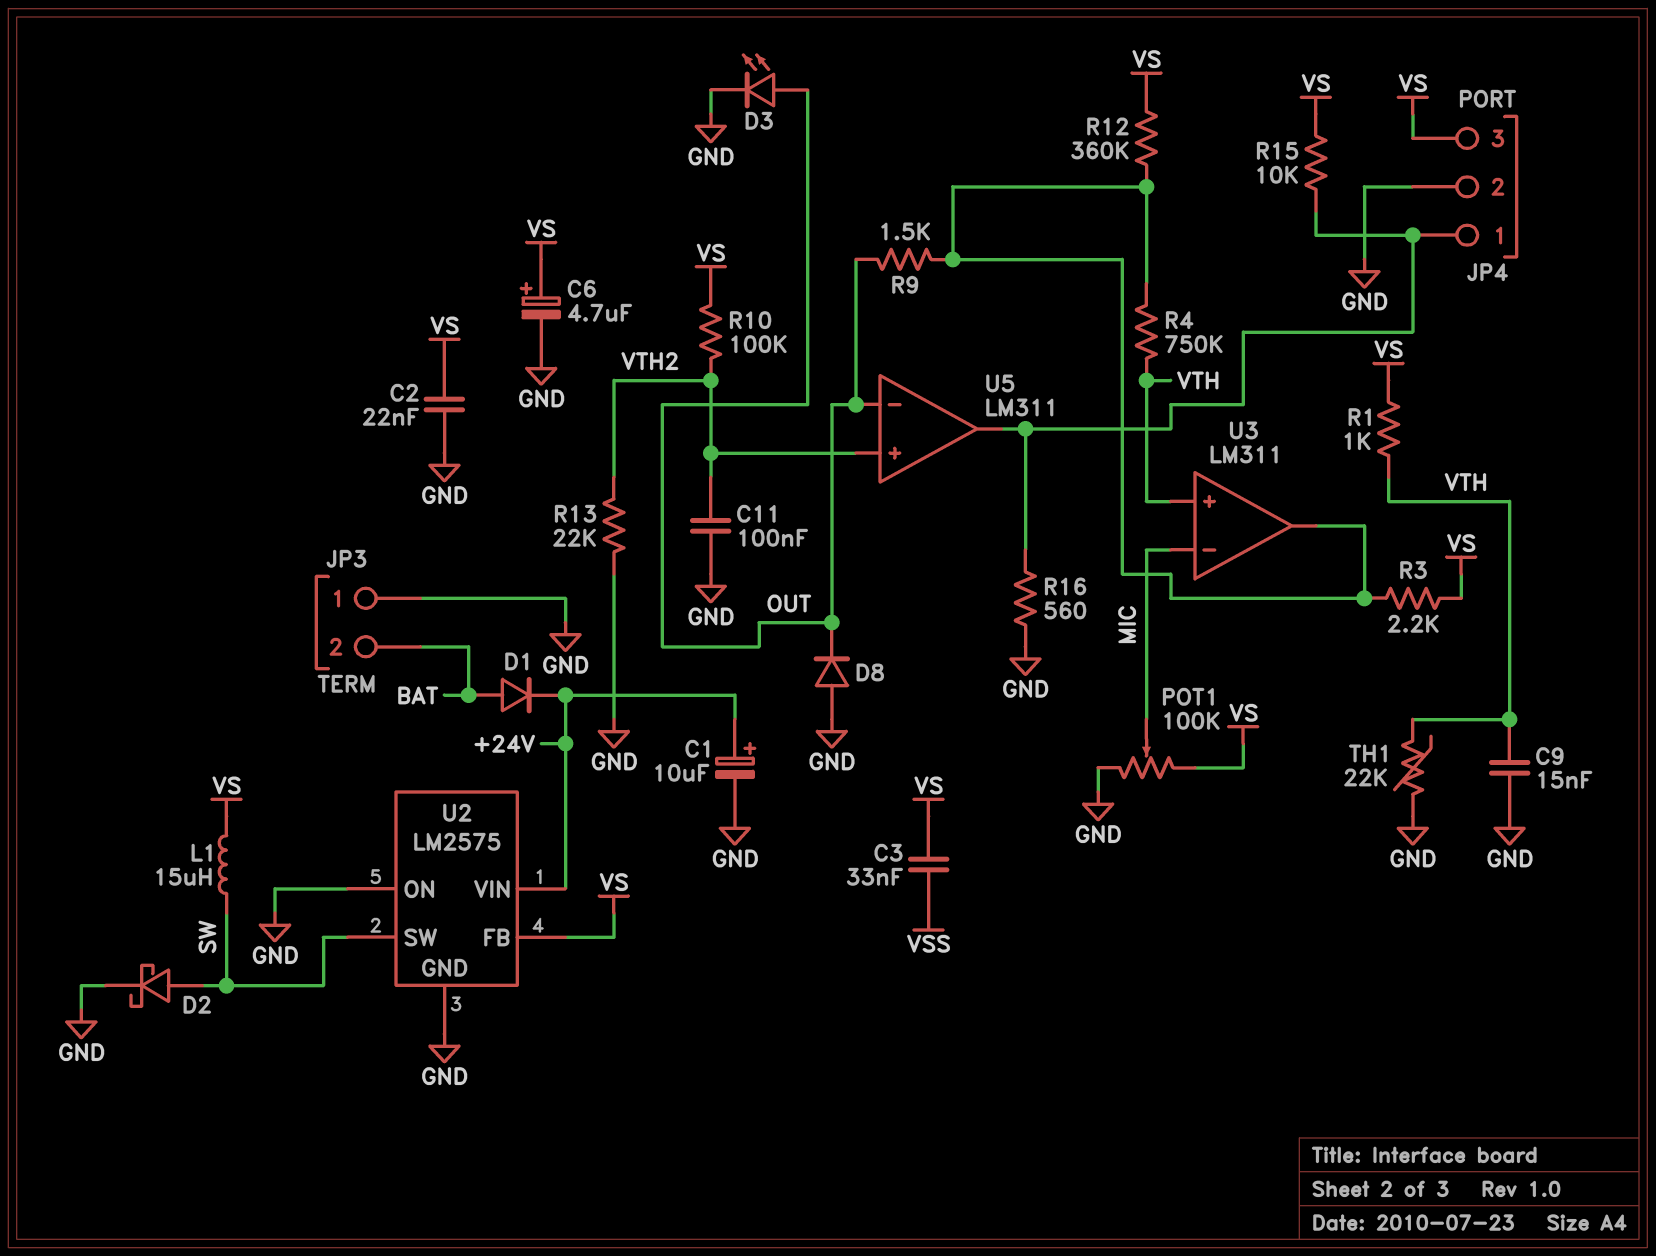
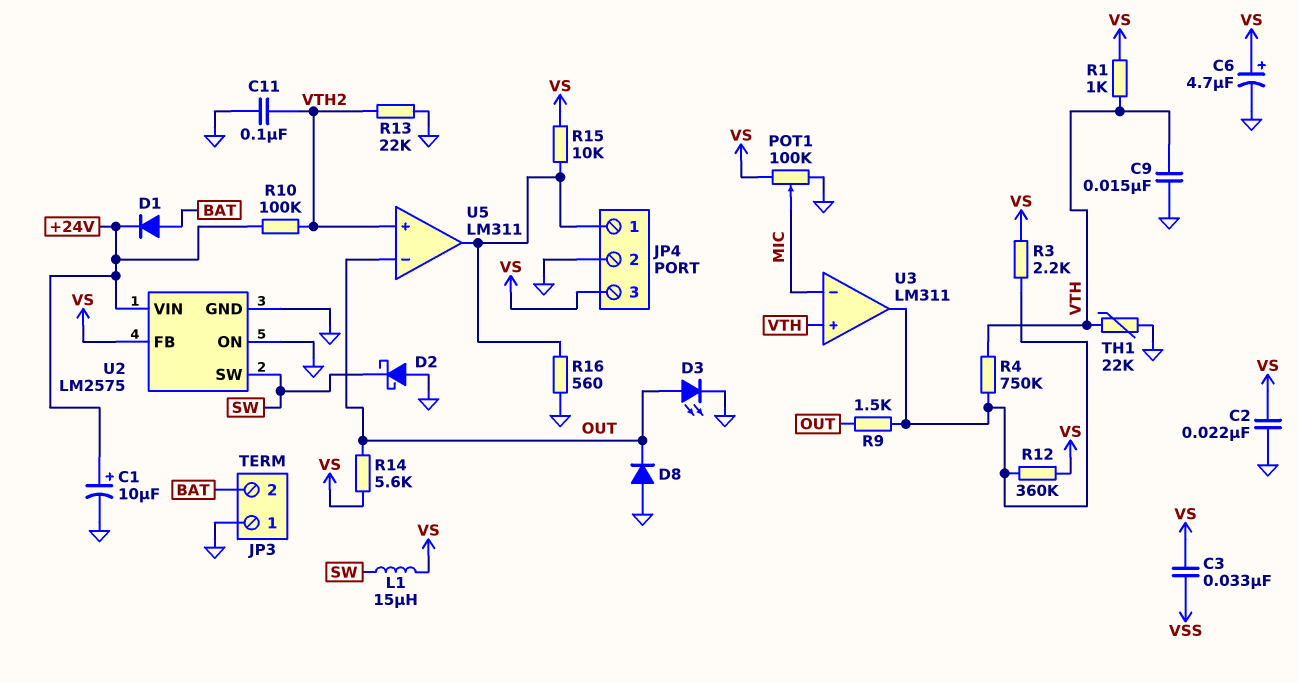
D2: schottky (A SW, K GND) -> schottky (A GND, K SW)
R10: 100k (VS, VTH2) -> 100k (+24V, VTH2)
R14: none -> 5.6k (OUT, VS)

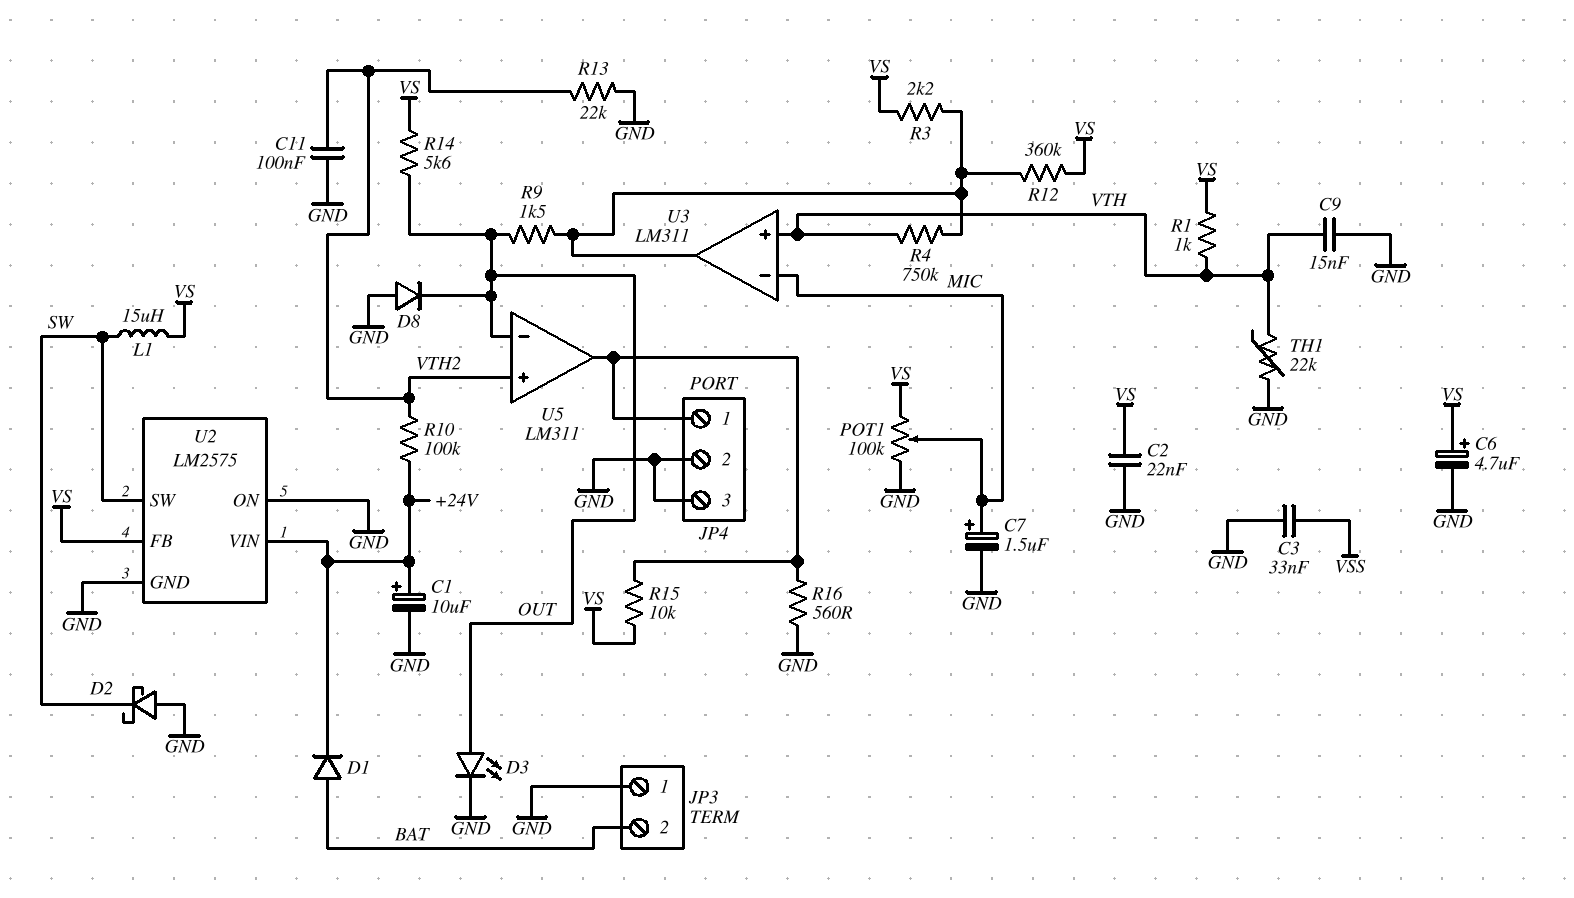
C3: 33nF (VS, VSS) -> 33nF (GND, VSS)
C7: none -> 1.5uF (plus MIC, minus GND)
JP4 pin 3: VS -> GND

